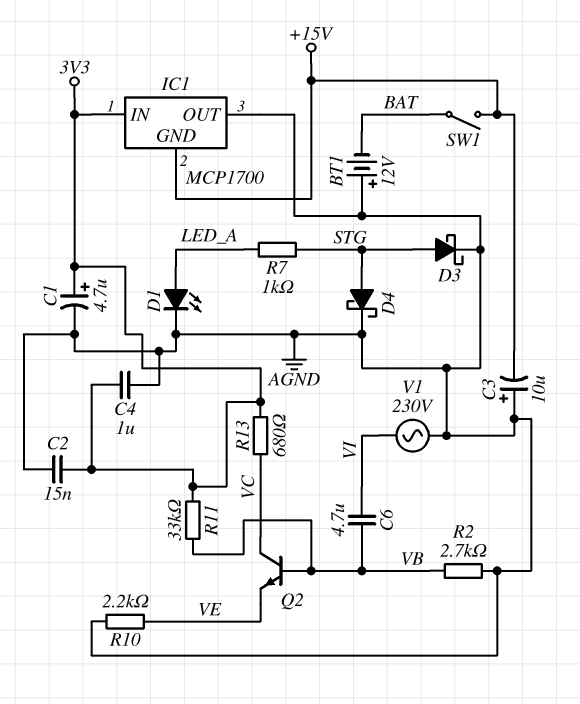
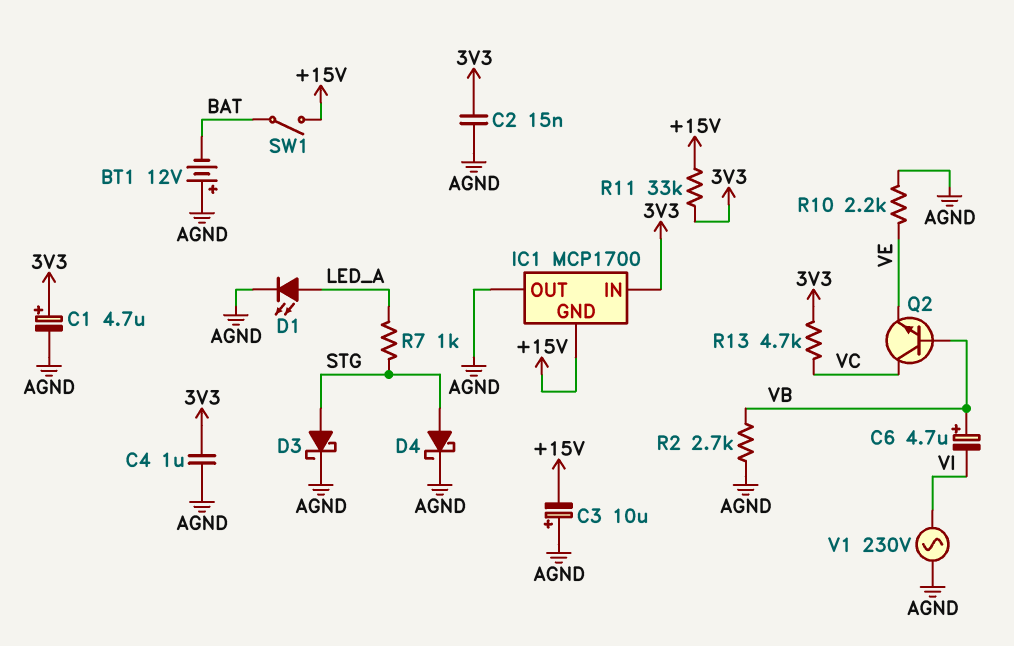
C6: 4.7uF (VB, VI) -> 4.7uF (plus VB, minus VI)
R11: 33k (3V3, VB) -> 33k (+15V, 3V3)
R13: 680 (3V3, VC) -> 4.7k (3V3, VC)

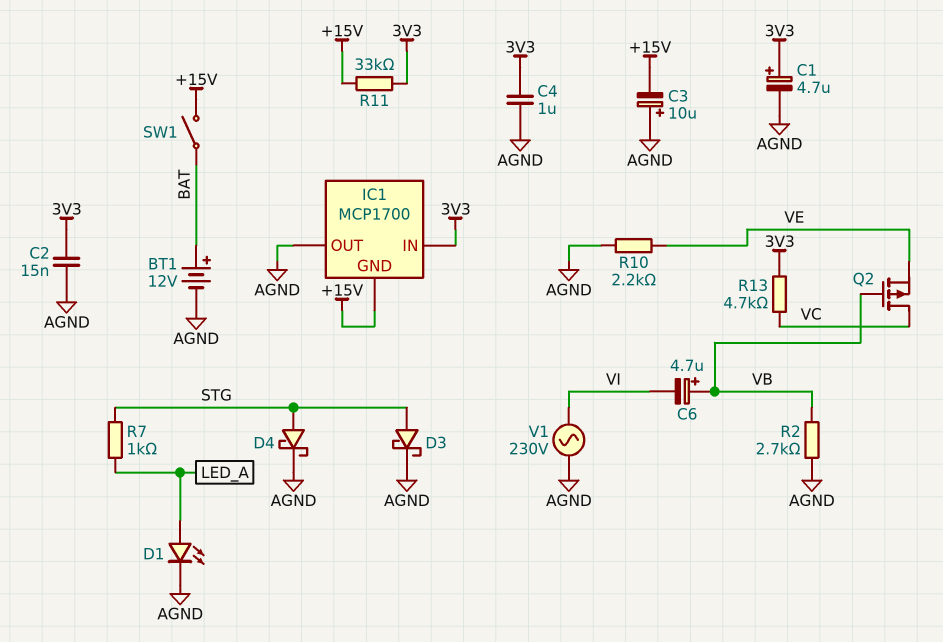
BT1: 12V (plus AGND, minus BAT) -> 12V (plus BAT, minus AGND)
Q2: NPN (B VB, C VC, E VE) -> PMOS (G VB, D VC, S VE)

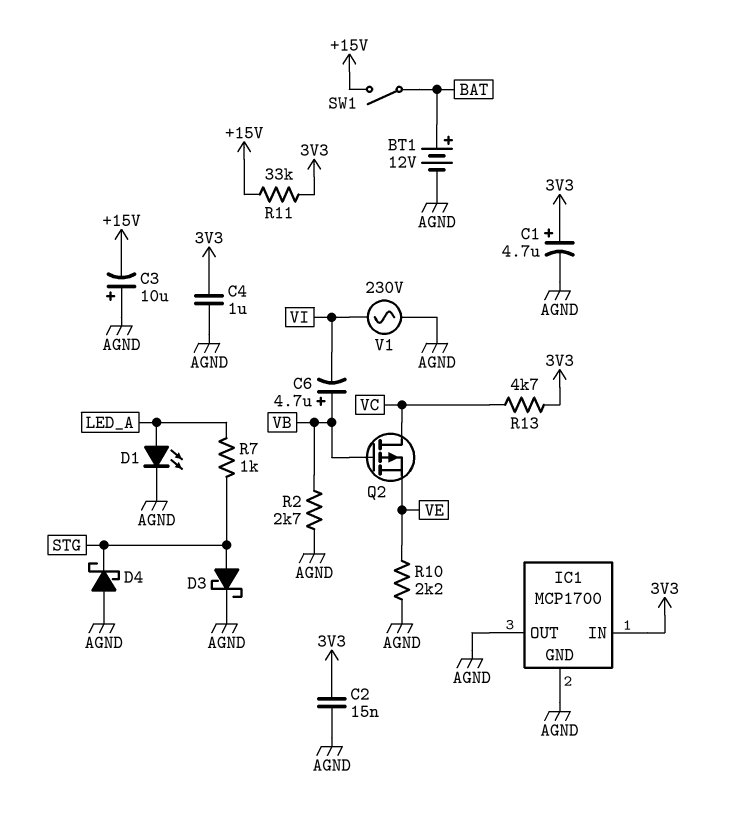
D4: schottky (A STG, K AGND) -> schottky (A AGND, K STG)
IC1 pin GND: +15V -> AGND

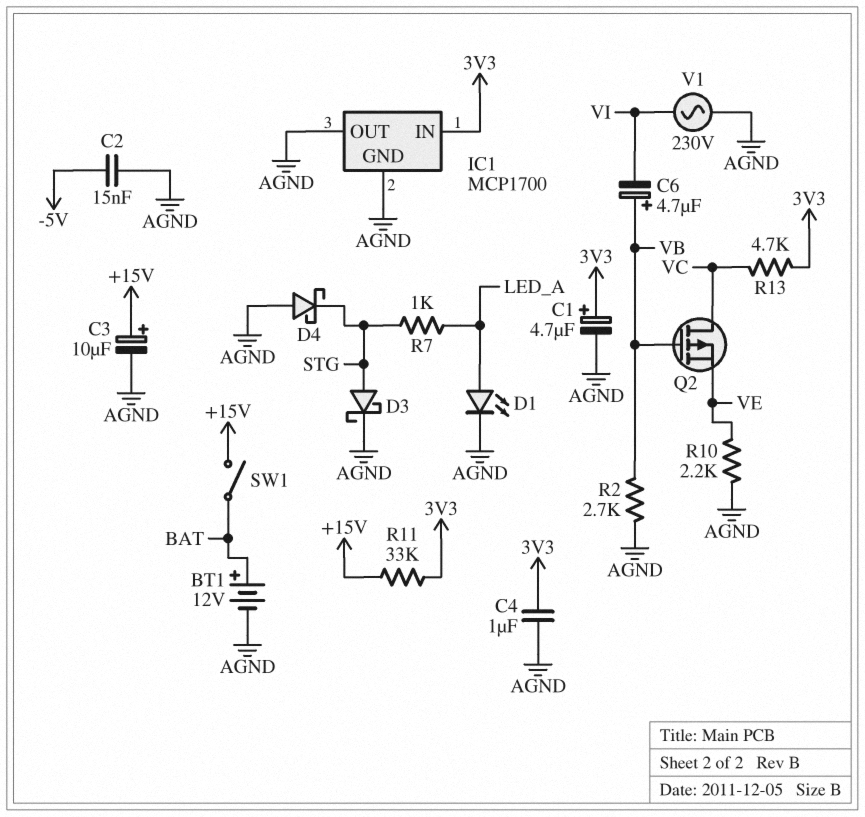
C2: 15nF (3V3, AGND) -> 15nF (-5V, AGND)
C3: 10uF (plus AGND, minus +15V) -> 10uF (plus +15V, minus AGND)

